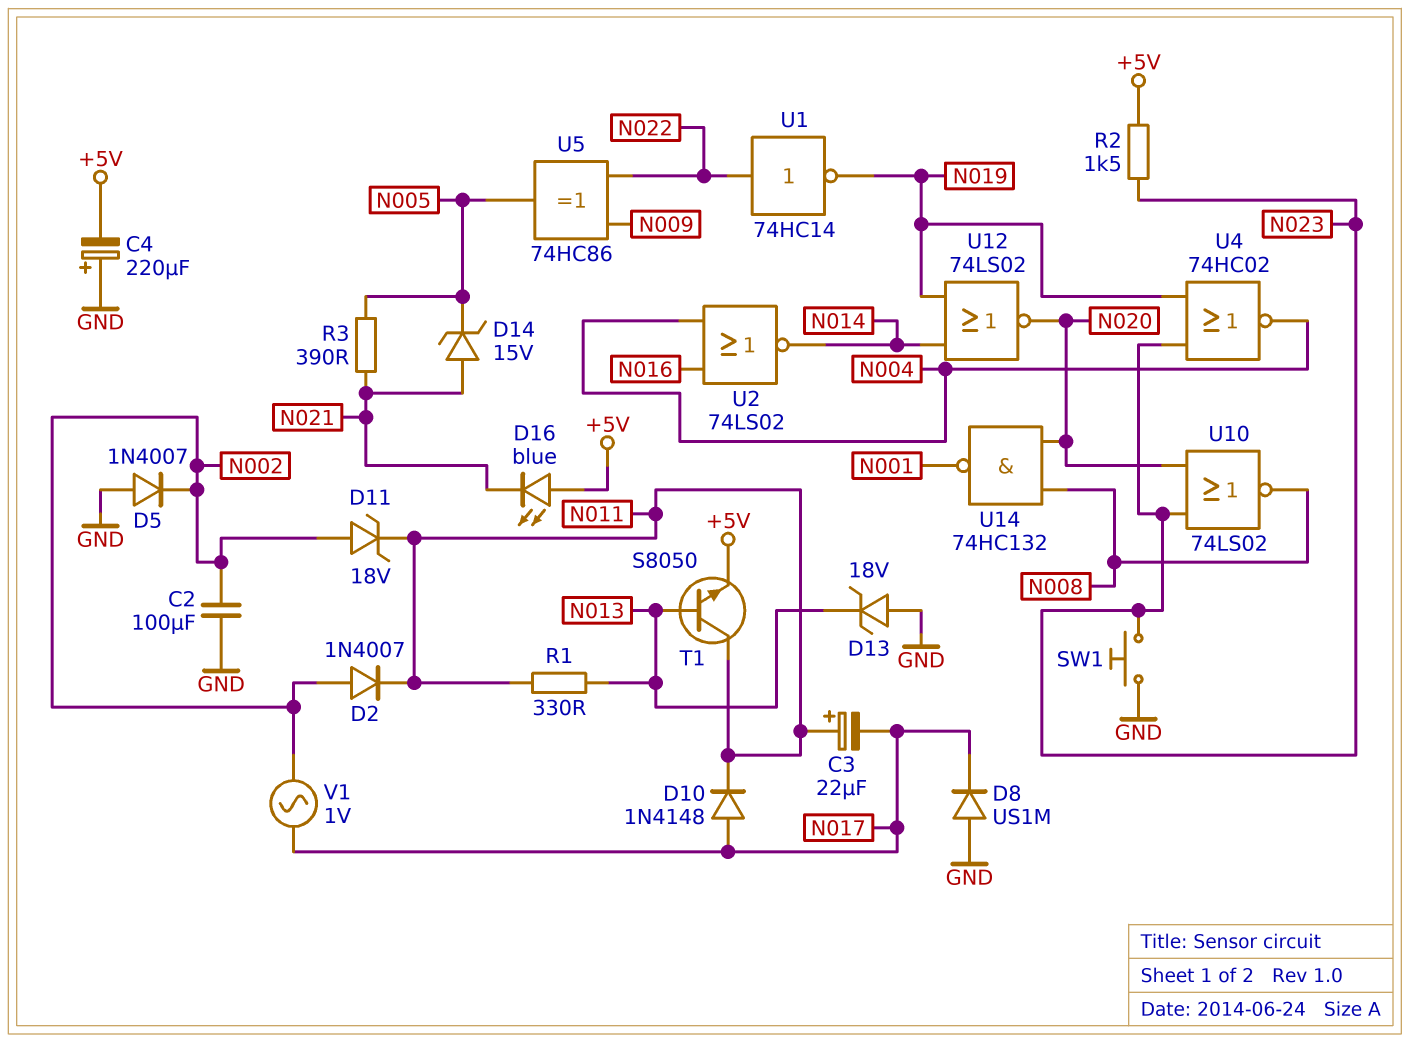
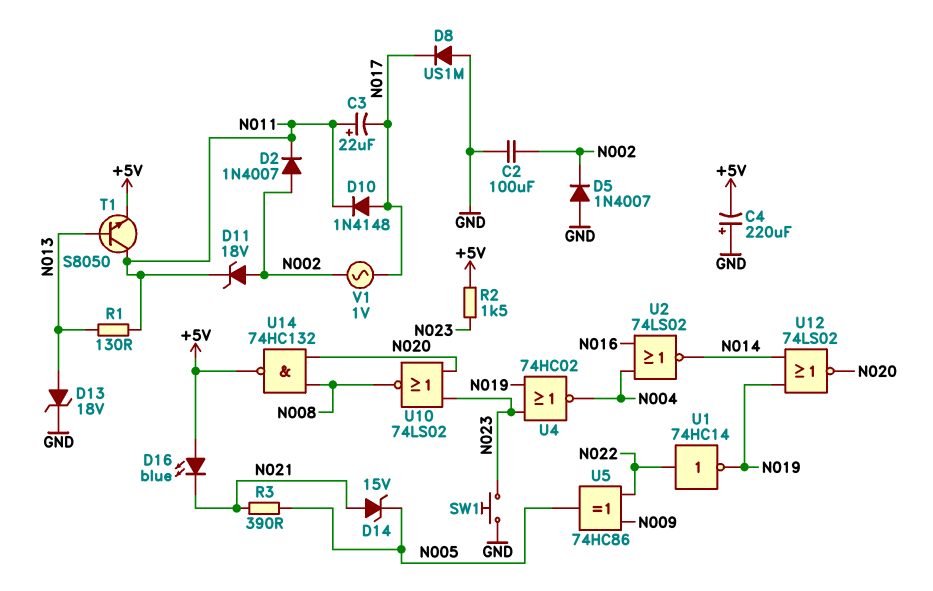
D13: zener 18V (A GND, K N013) -> zener 18V (A N013, K GND)
R1: 330 (N011, N013) -> 130 (N011, N013)
U14: NAND 74HC132 (in N008, in N020, out N001) -> NAND 74HC132 (in N008, in N020, out +5V)

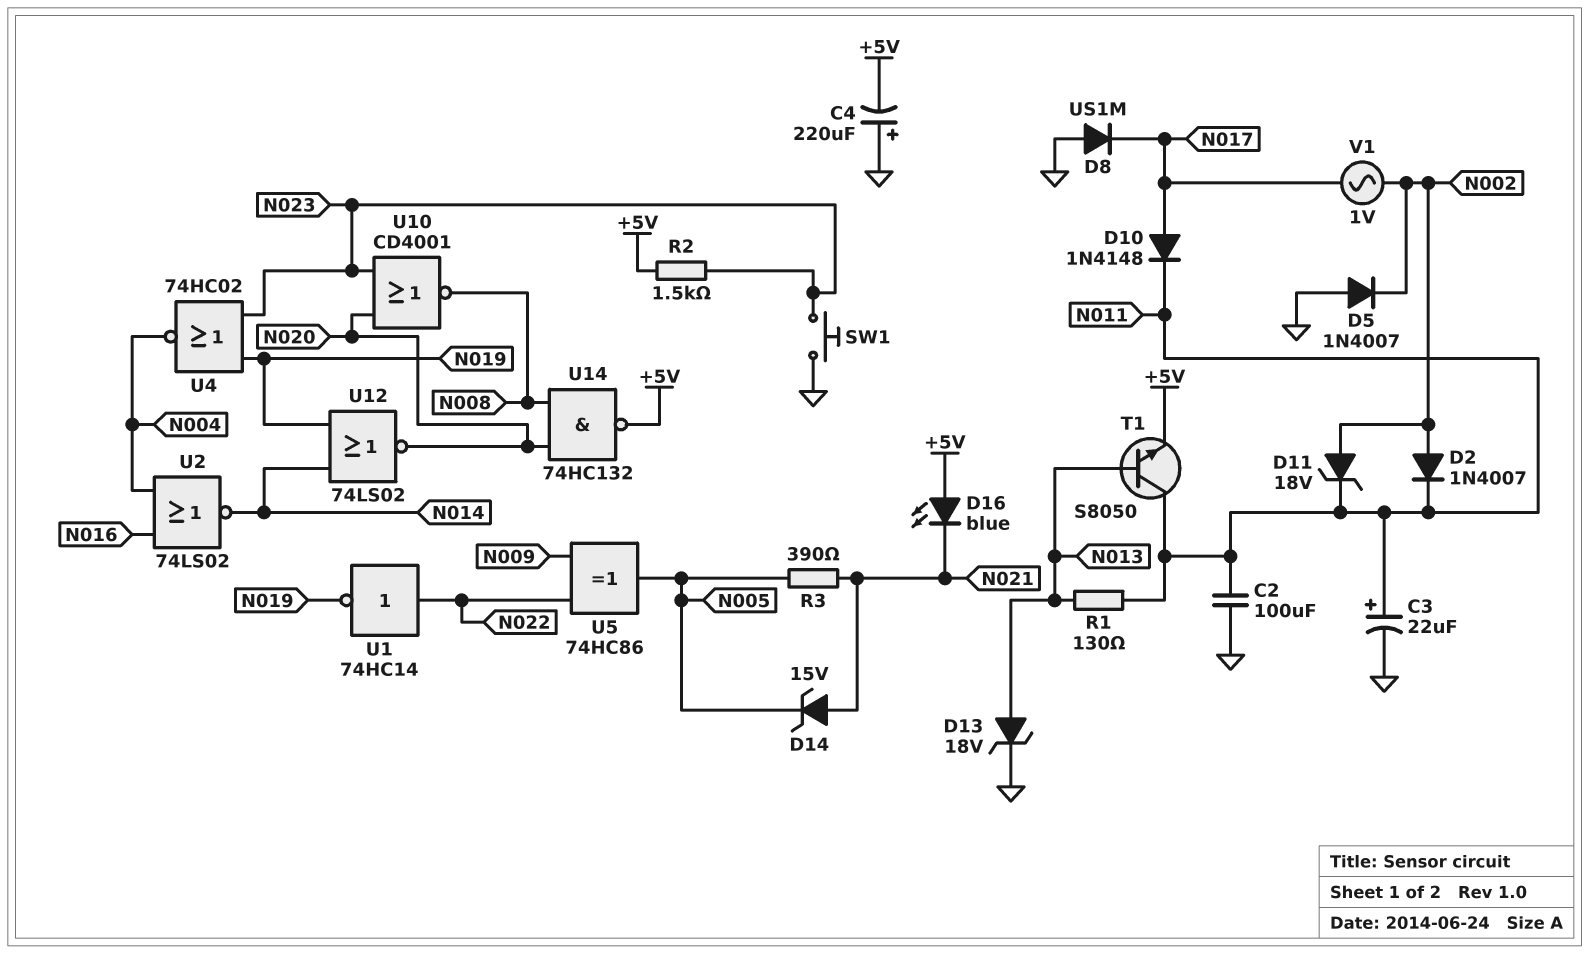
C2: 100uF (GND, N002) -> 100uF (GND, N011)
C3: 22uF (plus N011, minus N017) -> 22uF (plus N011, minus GND)
U10: NOR 74LS02 (in N020, in N023, out N008) -> NOR CD4001 (in N020, in N023, out N008)

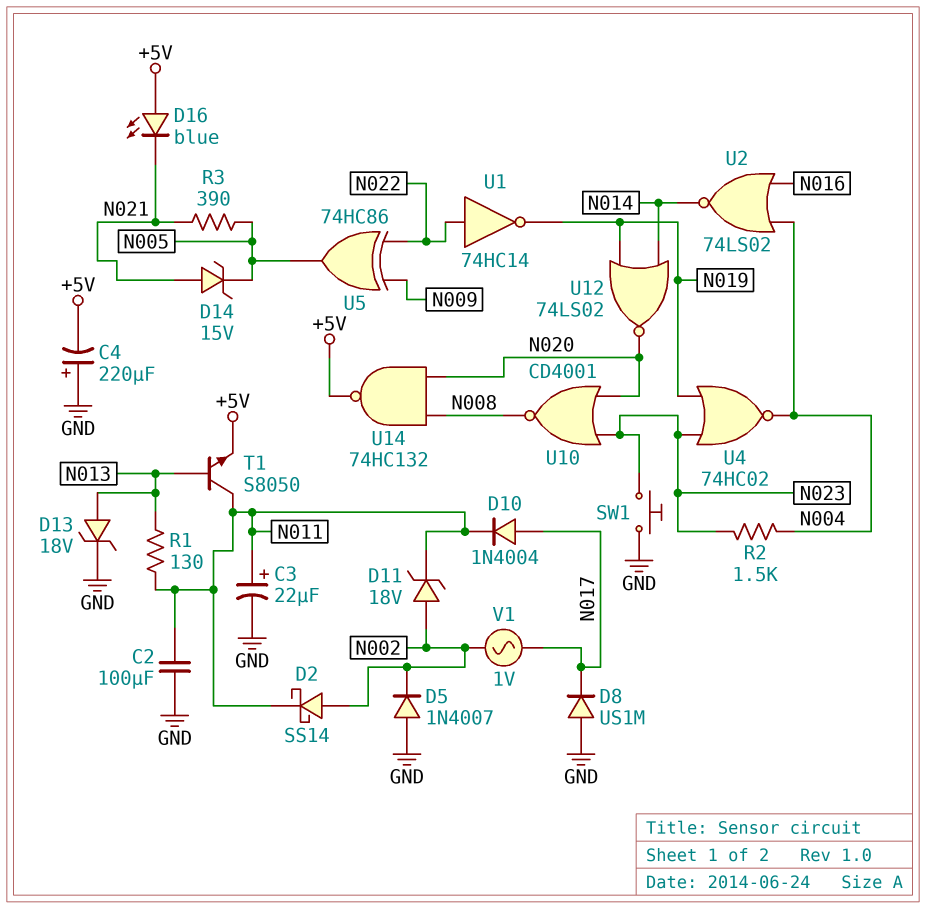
D2: diode 1N4007 (A N002, K N011) -> schottky SS14 (A N002, K N011)
D10: diode 1N4148 (A N017, K N011) -> diode 1N4004 (A N017, K N011)
R2: 1.5k (+5V, N023) -> 1.5k (N004, N023)

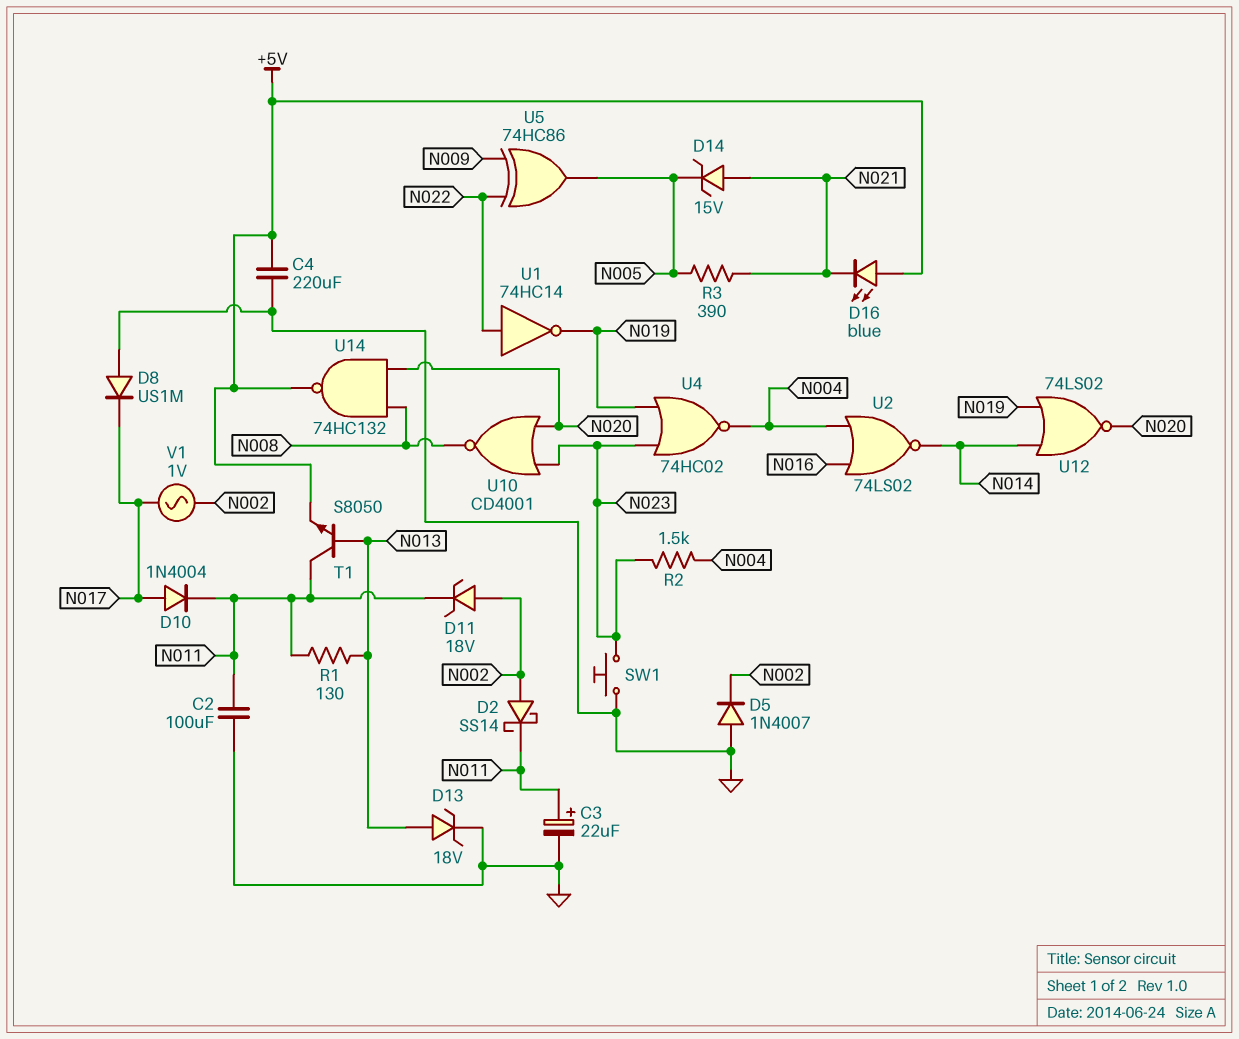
C4: 220uF (plus GND, minus +5V) -> 220uF (+5V, GND)

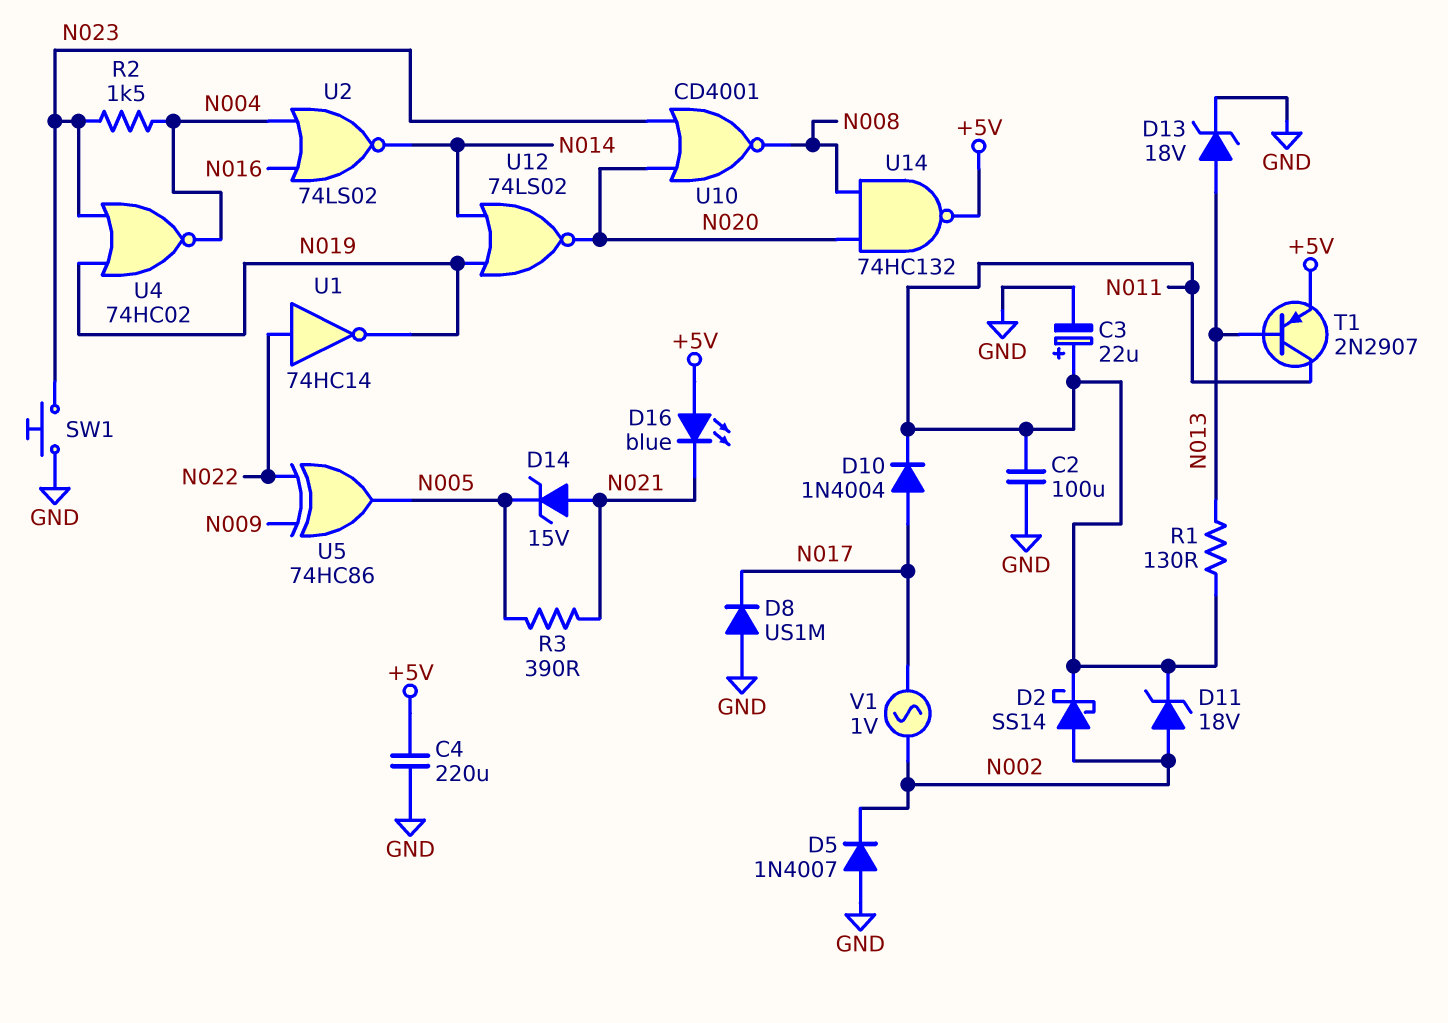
T1: NPN S8050 (B N013, C N011, E +5V) -> PNP 2N2907 (B N013, C N011, E +5V)

